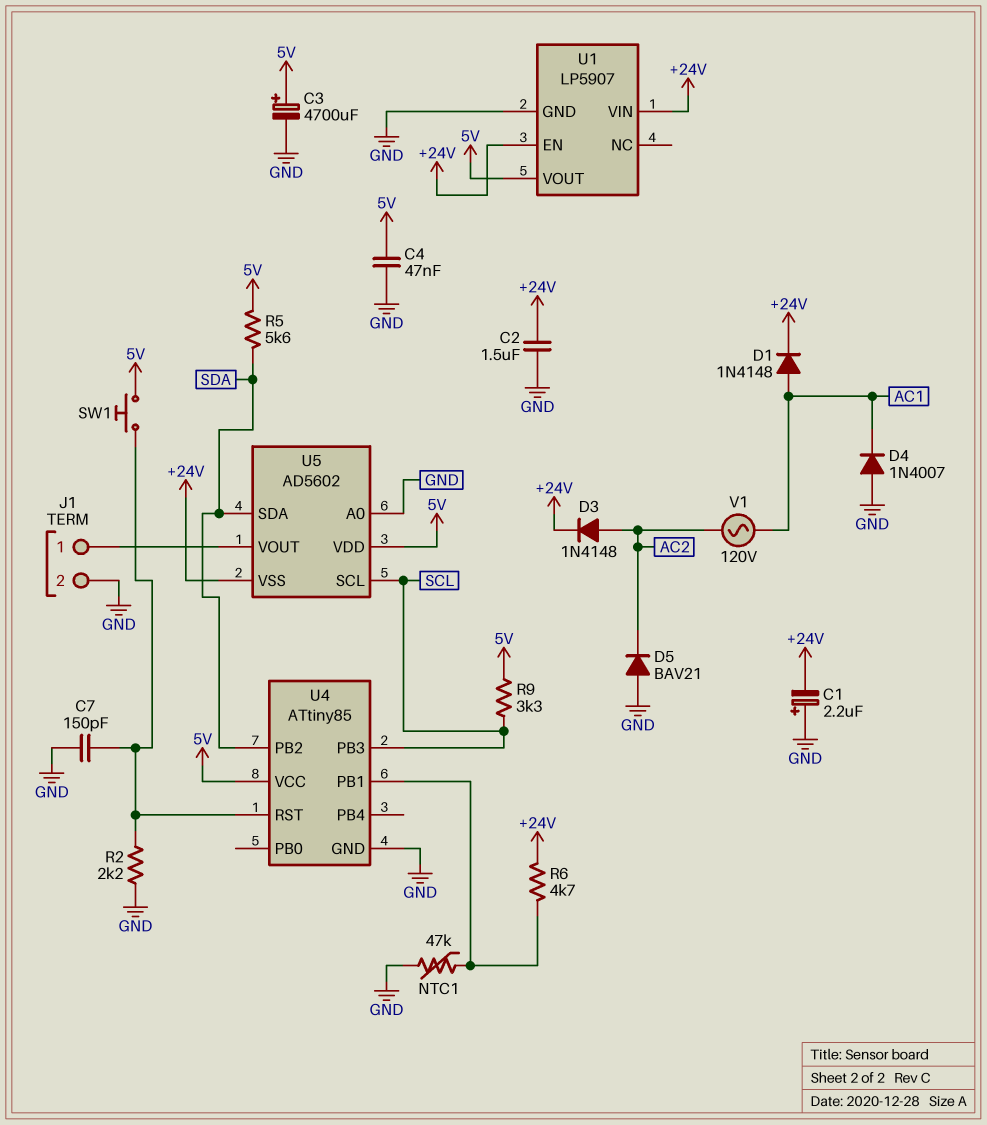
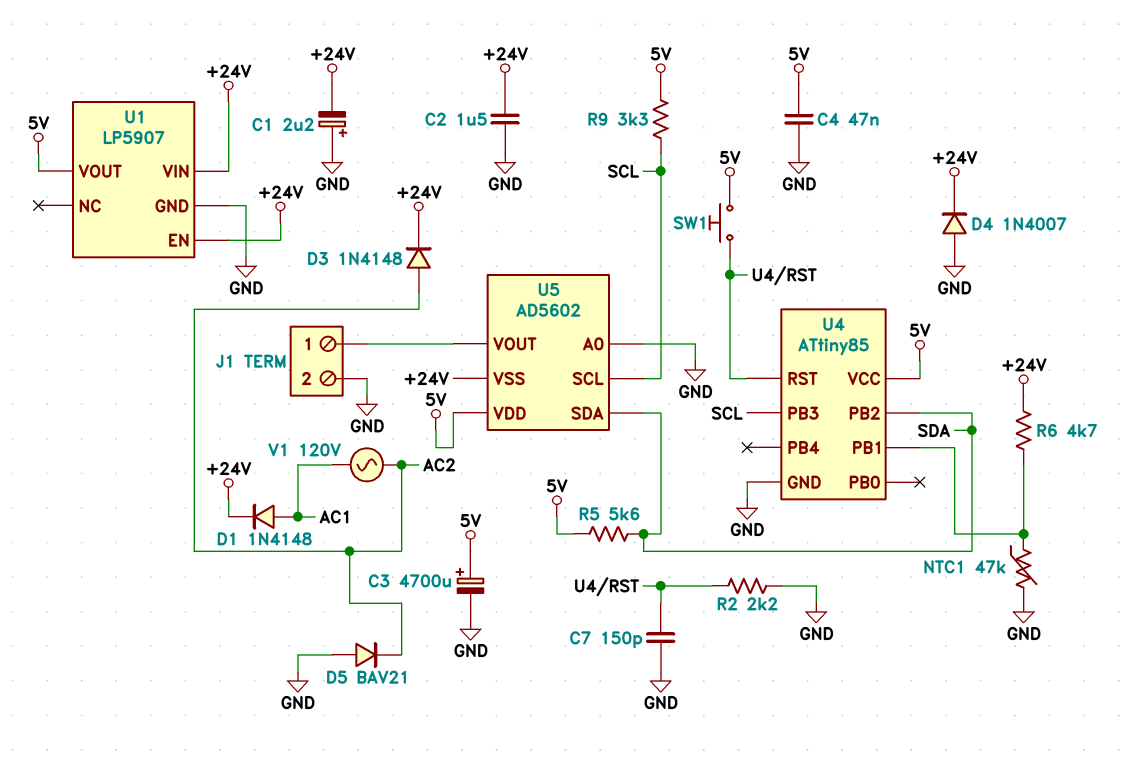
D4: diode 1N4007 (A GND, K AC1) -> diode 1N4007 (A GND, K +24V)

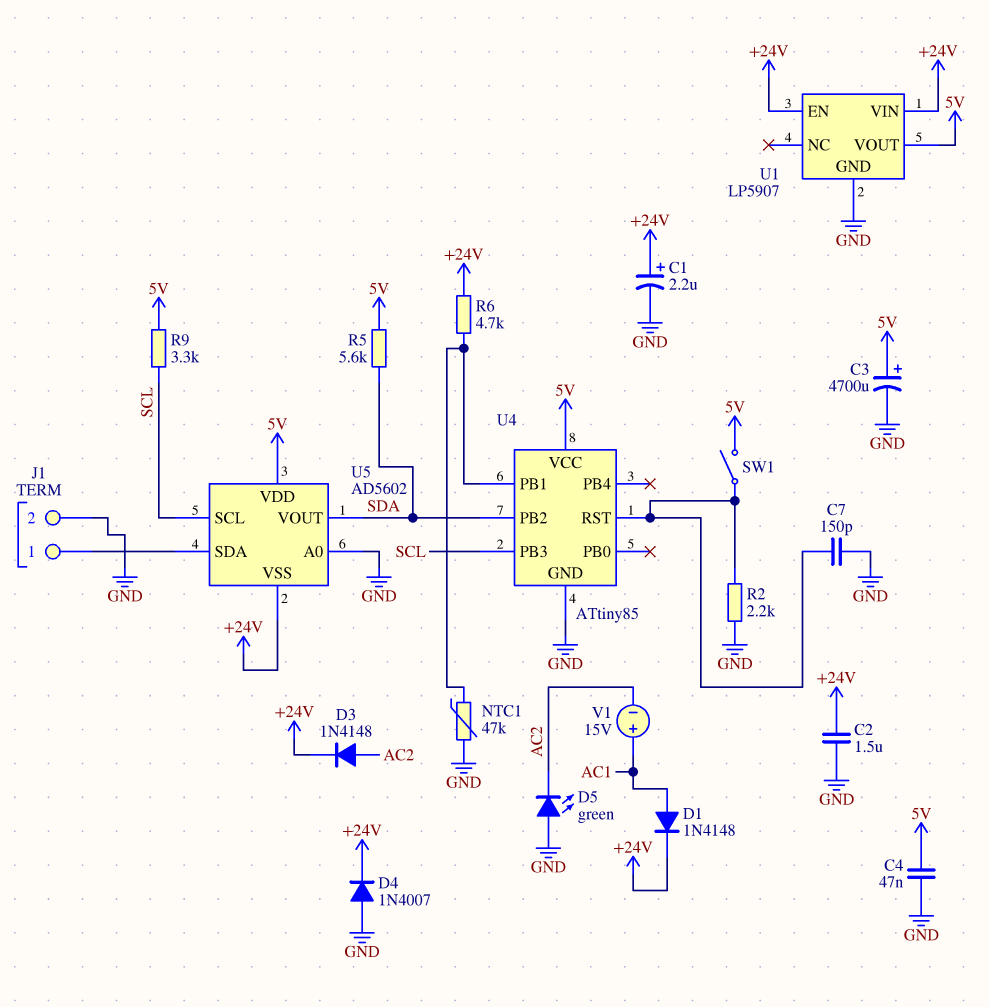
C1: 2.2uF (plus GND, minus +24V) -> 2.2uF (plus +24V, minus GND)
D5: diode BAV21 (A GND, K AC2) -> LED green (A GND, K AC2)
SW1: button (5V, U4/RST) -> switch (5V, U4/RST)
U5 pin SDA: SDA -> J1/1
U5 pin VOUT: J1/1 -> SDA
V1: AC 120V (AC1, AC2) -> 15V (plus AC1, minus AC2)

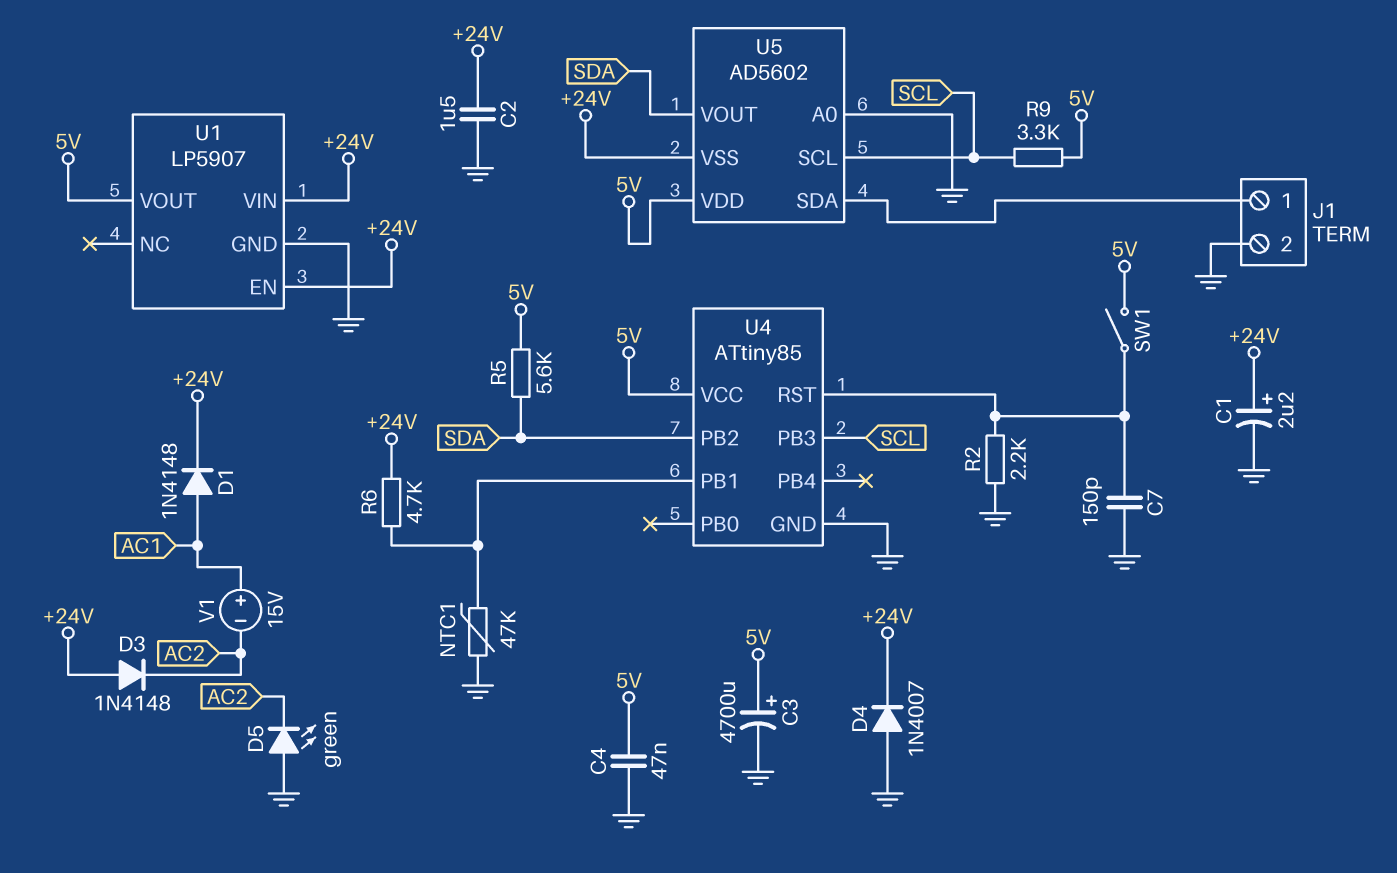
D3: diode 1N4148 (A AC2, K +24V) -> diode 1N4148 (A +24V, K AC2)

